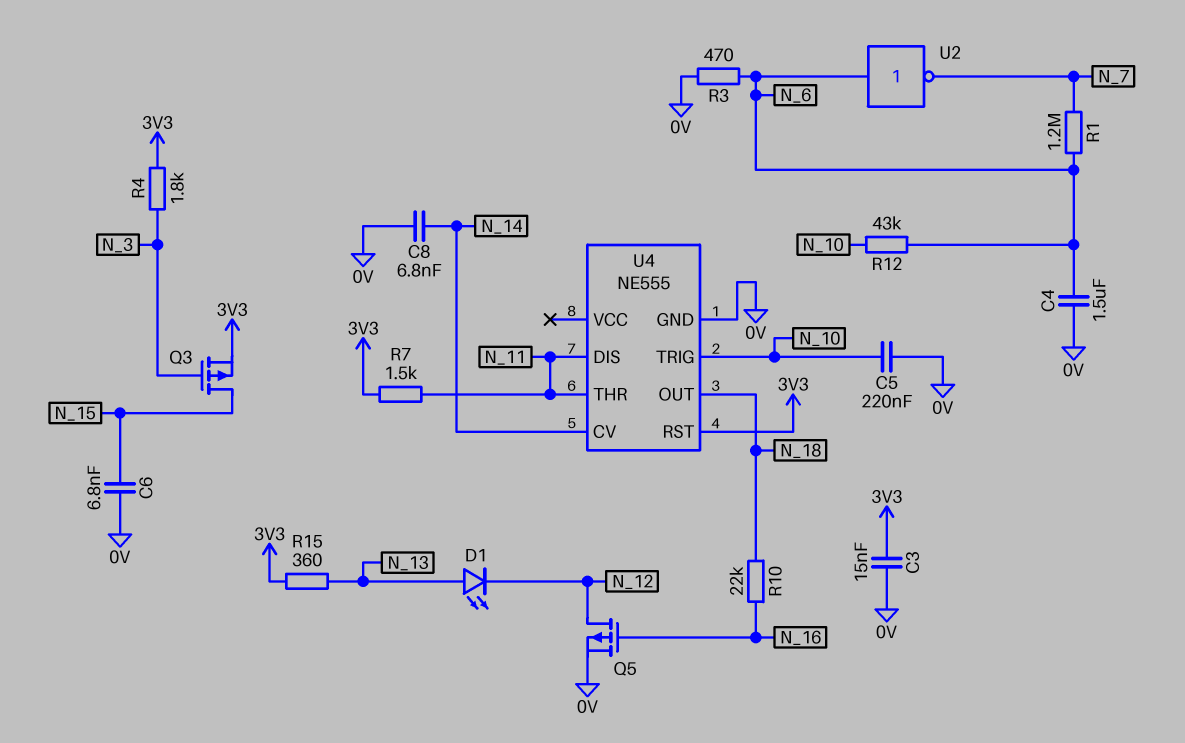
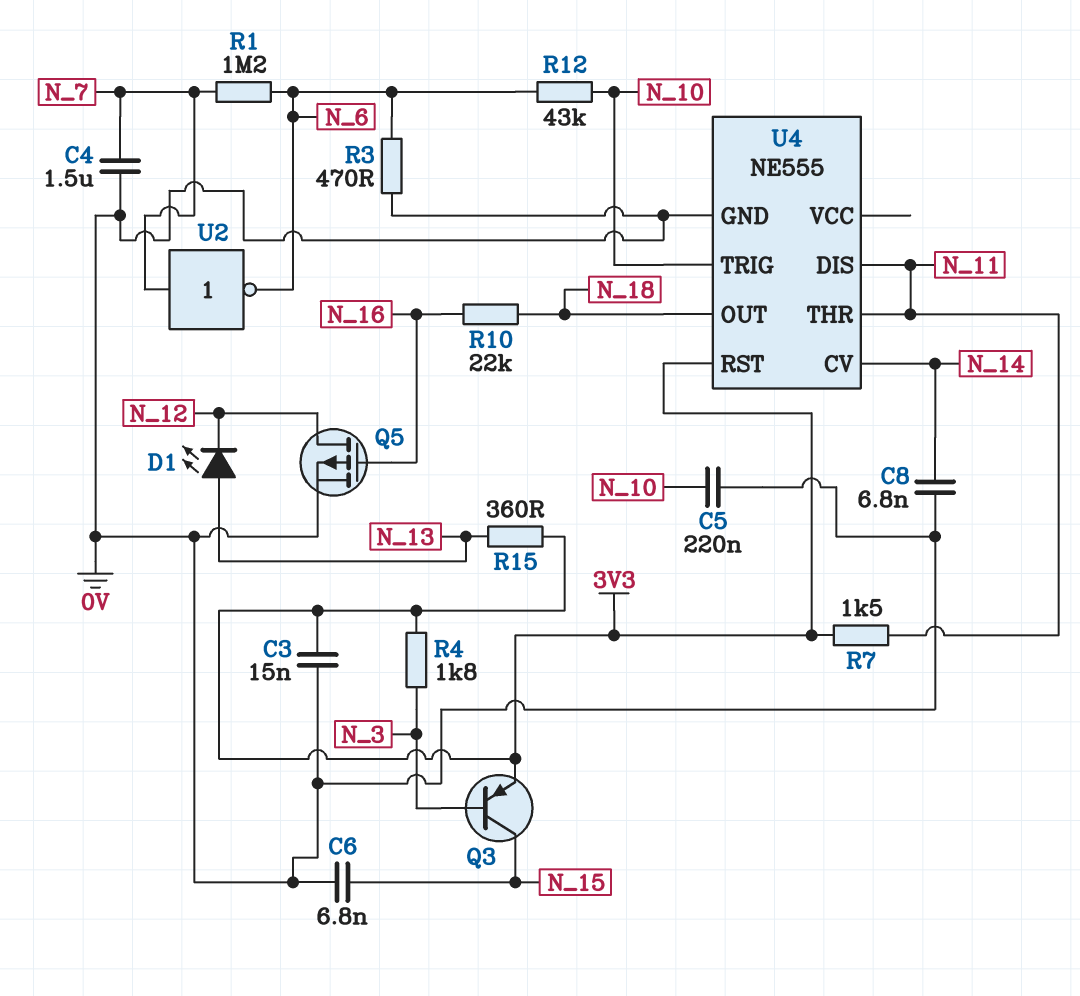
C4: 1.5uF (0V, N_6) -> 1.5uF (0V, N_7)
Q3: PMOS (G N_3, D N_15, S 3V3) -> PNP (B N_3, C N_15, E 3V3)
U2: NOT (in N_6, out N_7) -> NOT (in N_7, out N_6)

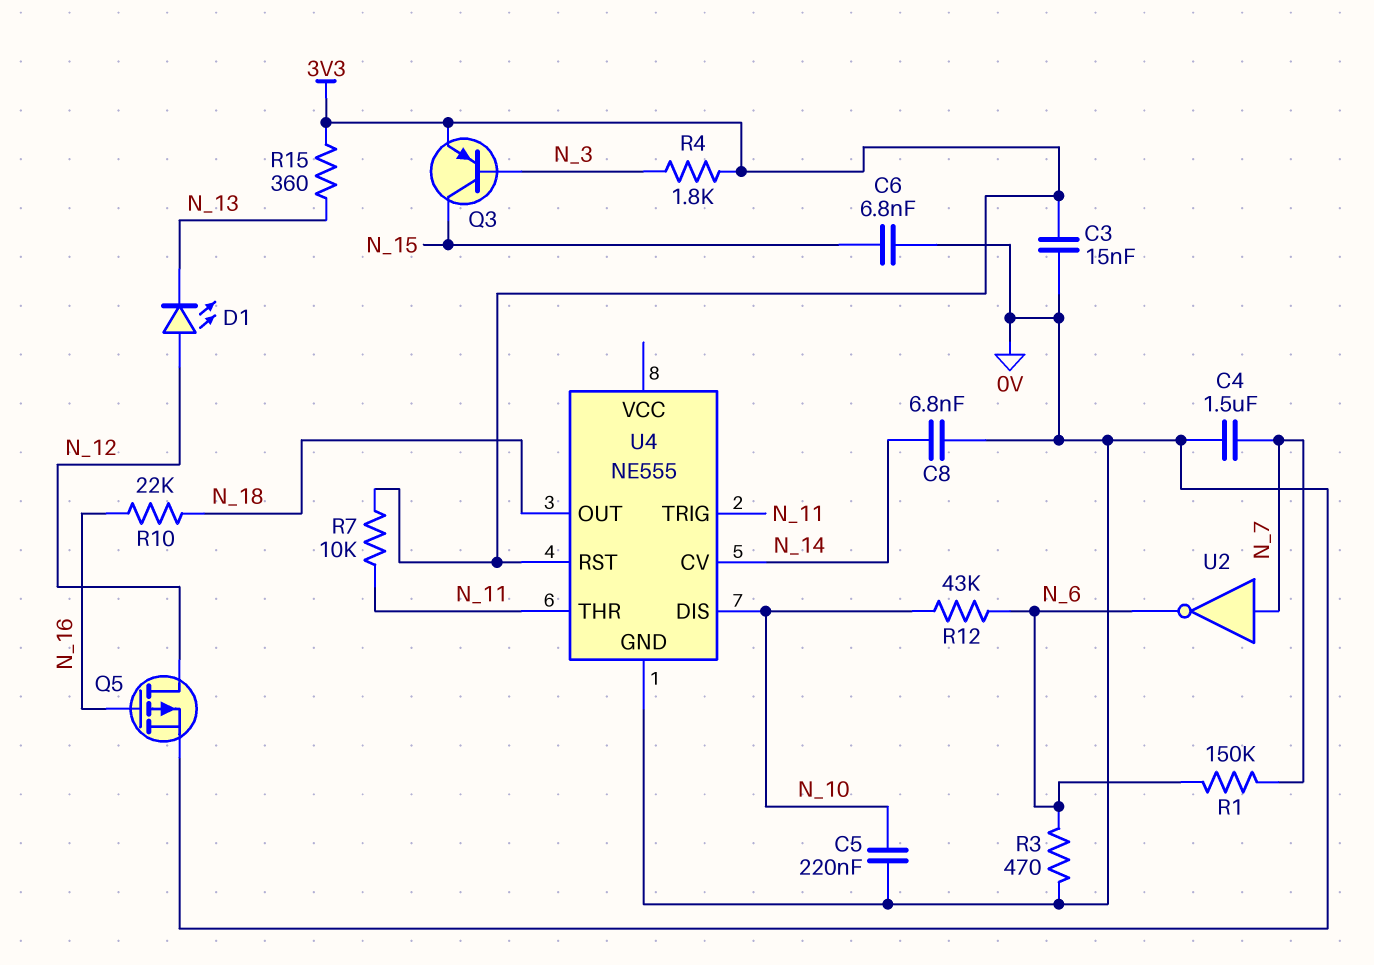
D1: LED (A N_13, K N_12) -> LED (A N_12, K N_13)
R1: 1.2M (N_6, N_7) -> 150k (N_6, N_7)
R7: 1.5k (3V3, N_11) -> 10k (3V3, N_11)
U4 pin DIS: N_11 -> N_10
U4 pin TRIG: N_10 -> N_11

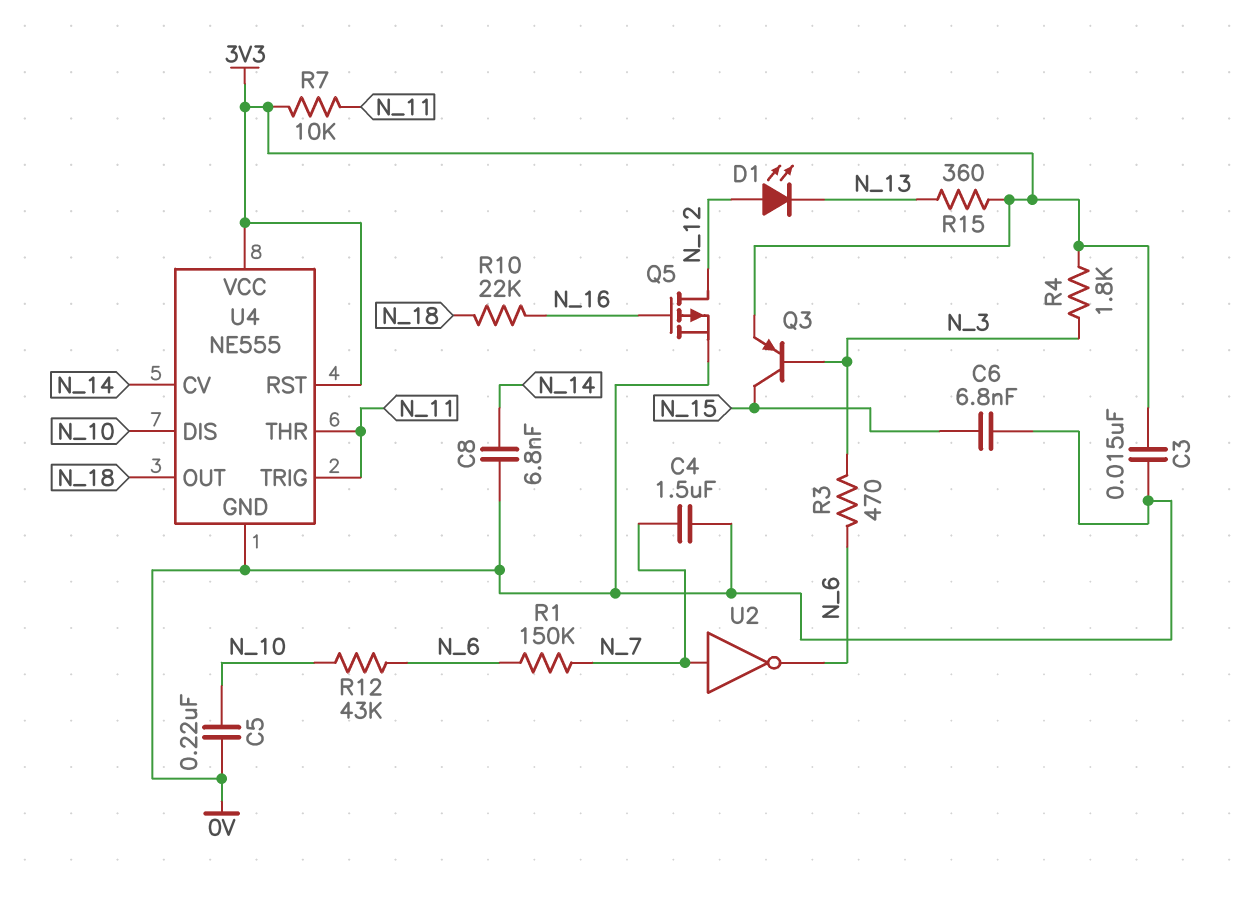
R3: 470 (0V, N_6) -> 470 (N_3, N_6)
U4 pin VCC: none -> 3V3

